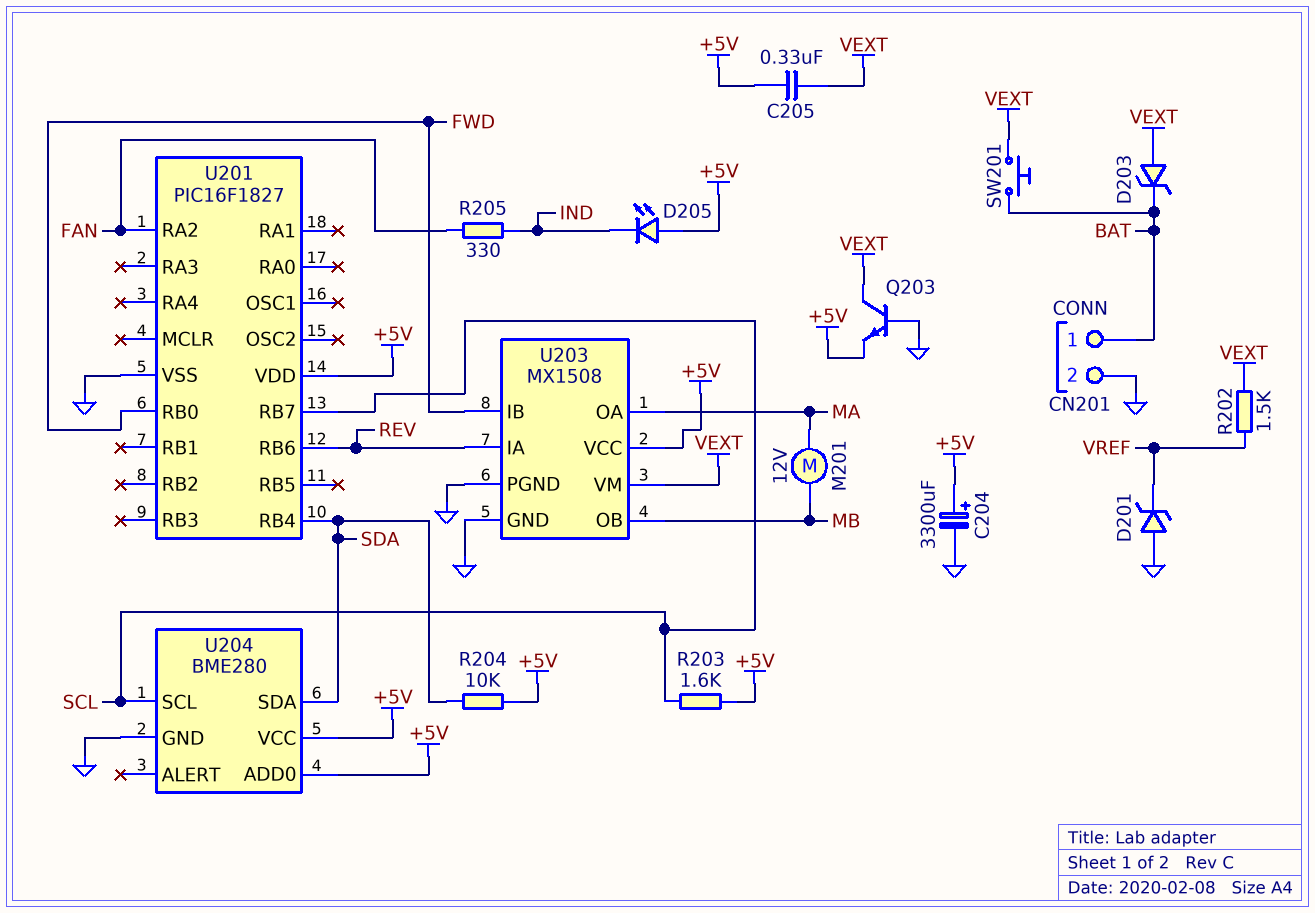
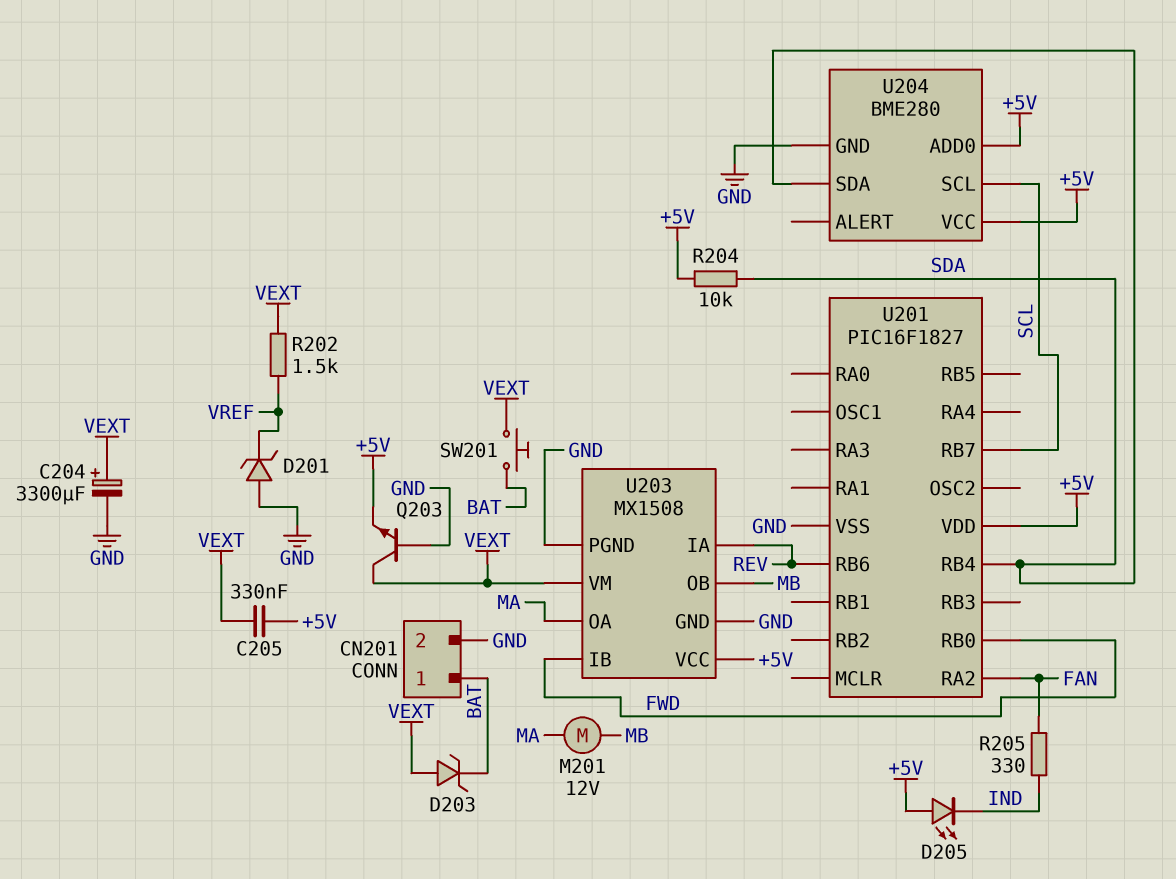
C204: 3300uF (plus +5V, minus GND) -> 3300uF (plus VEXT, minus GND)
R203: 1.6k (+5V, SCL) -> none

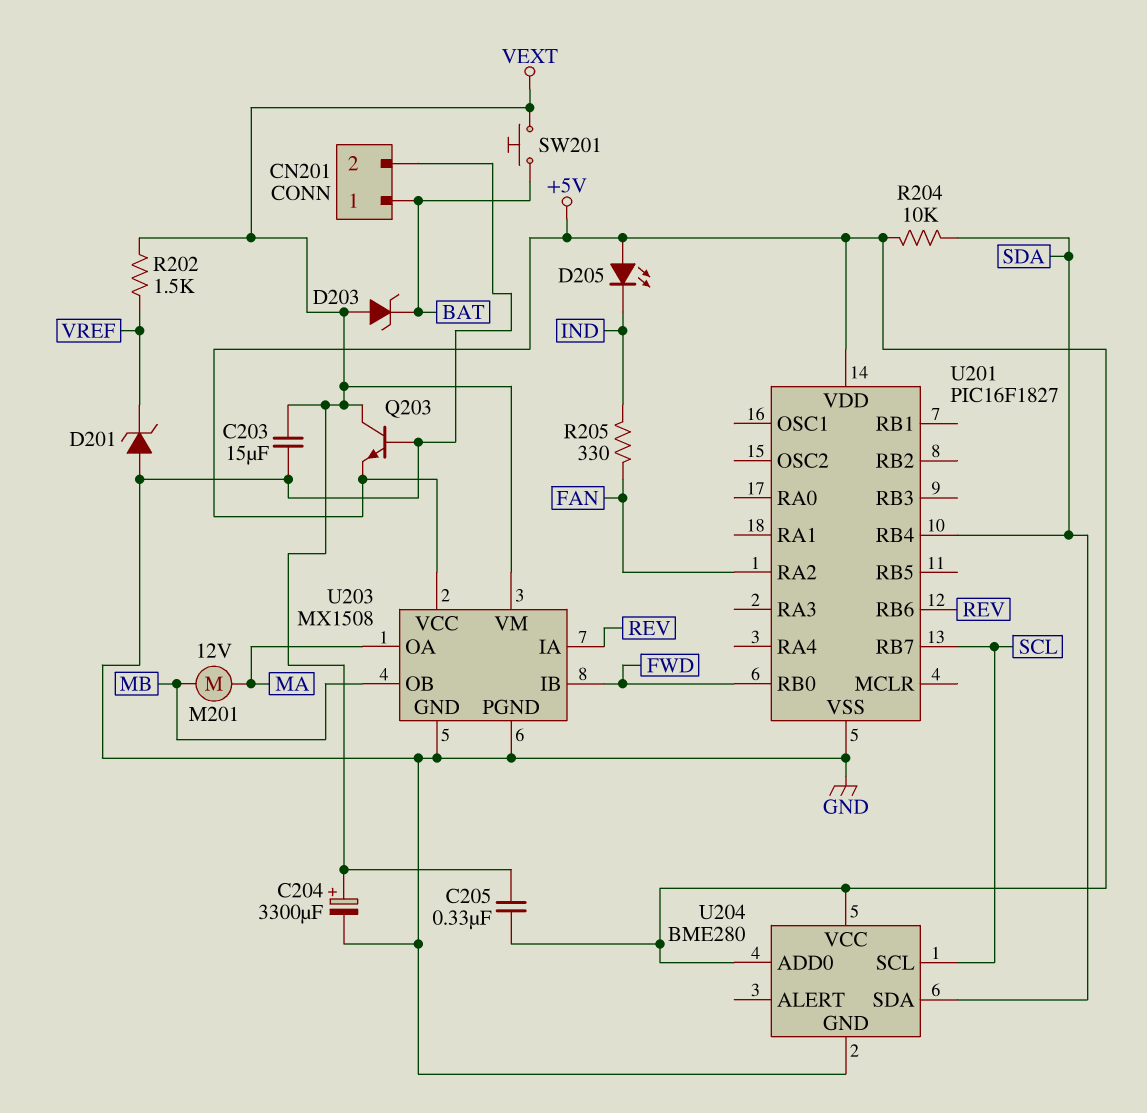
C203: none -> 15uF (GND, VEXT)

